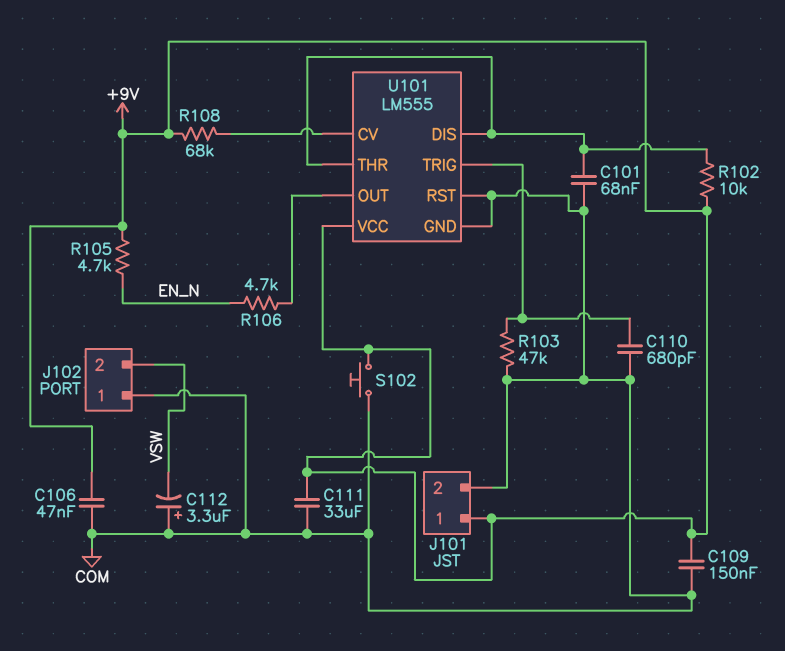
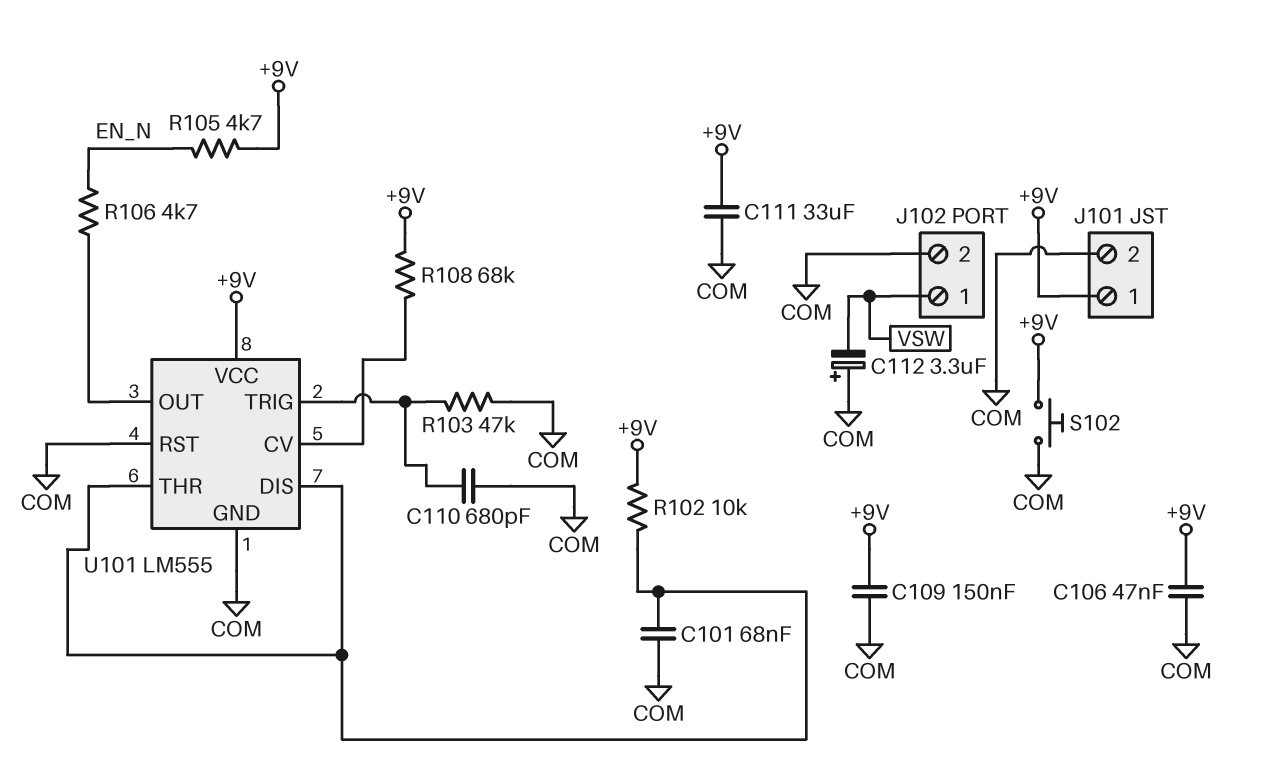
J102 pin 1: COM -> VSW
J102 pin 2: VSW -> COM

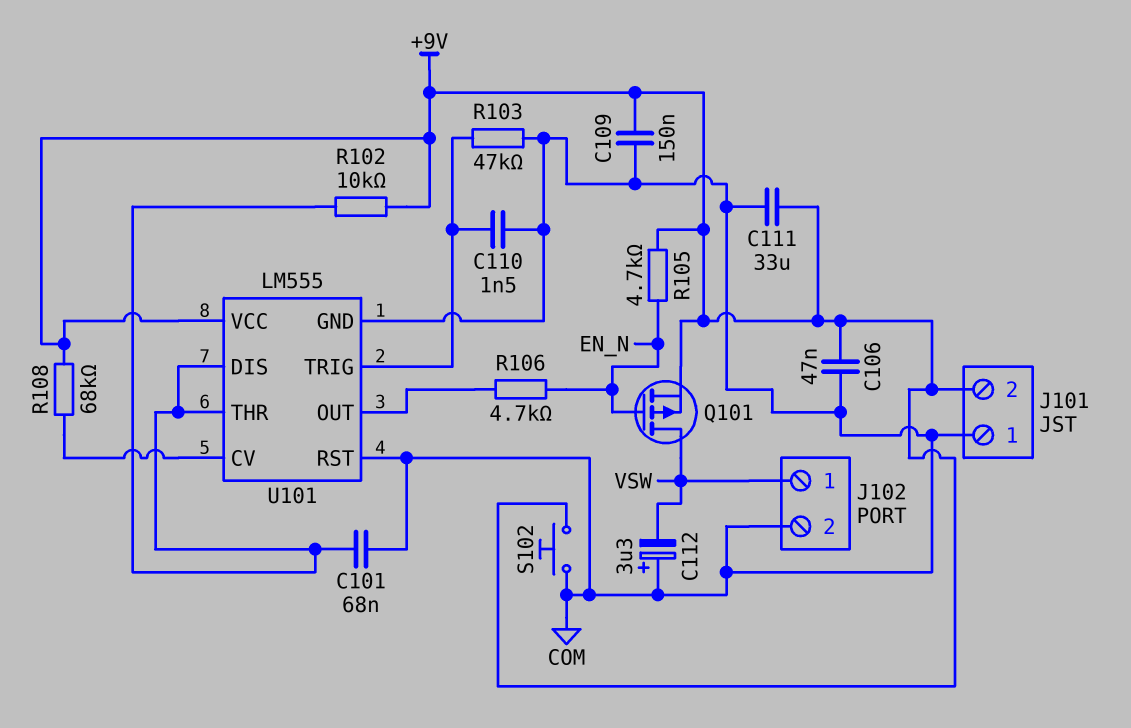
C110: 680pF (COM, U101/TRIG) -> 1.5nF (COM, U101/TRIG)
J101 pin 1: +9V -> COM
J101 pin 2: COM -> +9V
Q101: none -> PMOS (G EN_N, D VSW, S +9V)

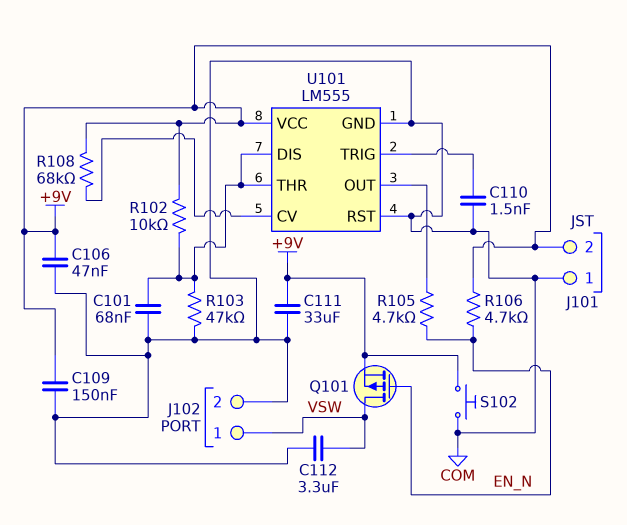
C112: 3.3uF (plus COM, minus VSW) -> 3.3uF (COM, VSW)
R103: 47k (COM, U101/TRIG) -> 47k (COM, U101/DIS)
R105: 4.7k (+9V, EN_N) -> 4.7k (EN_N, U101/OUT)
R106: 4.7k (EN_N, U101/OUT) -> 4.7k (+9V, EN_N)

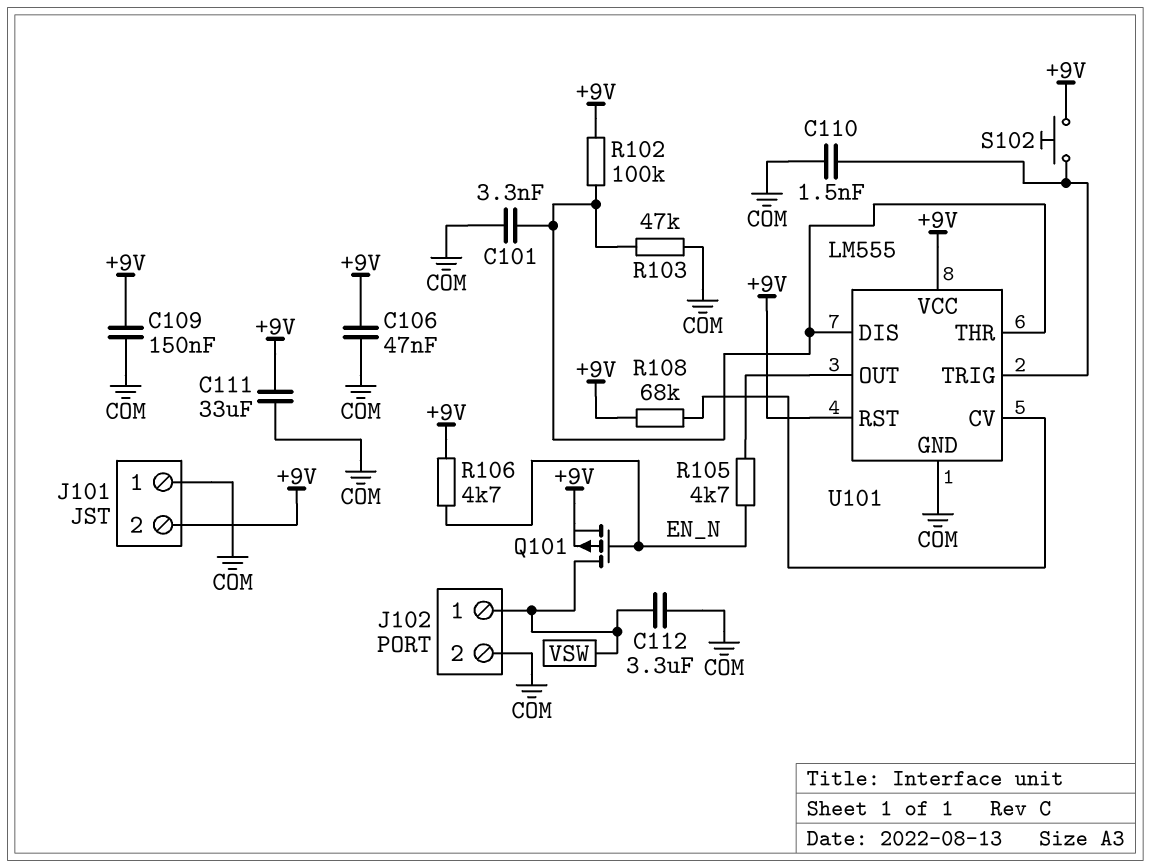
C101: 68nF (COM, U101/DIS) -> 3.3nF (COM, U101/DIS)
R102: 10k (+9V, U101/DIS) -> 100k (+9V, U101/DIS)
S102: button (+9V, COM) -> button (+9V, U101/TRIG)
U101 pin RST: COM -> +9V

